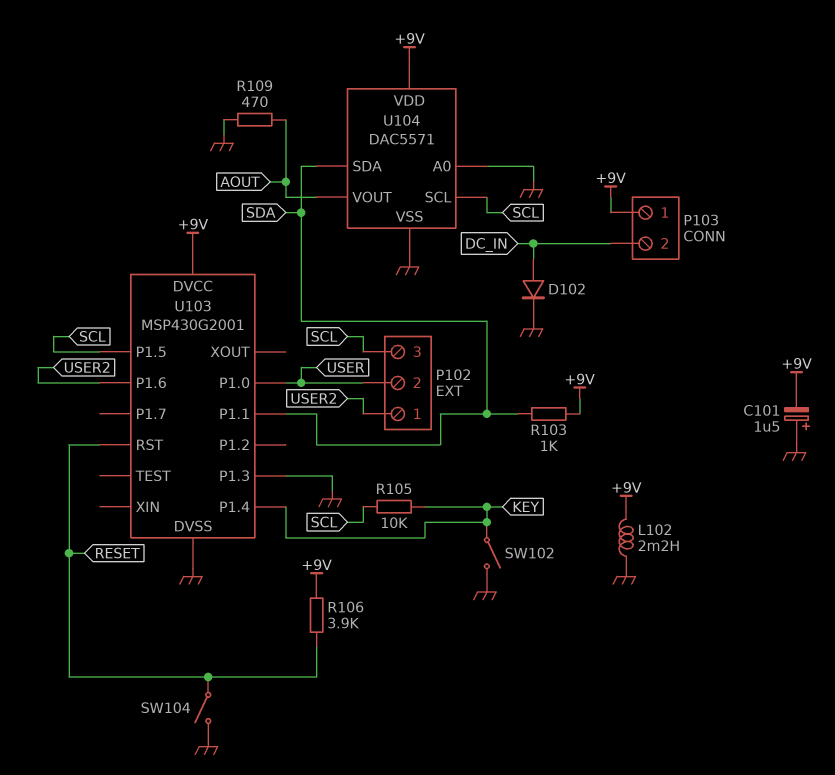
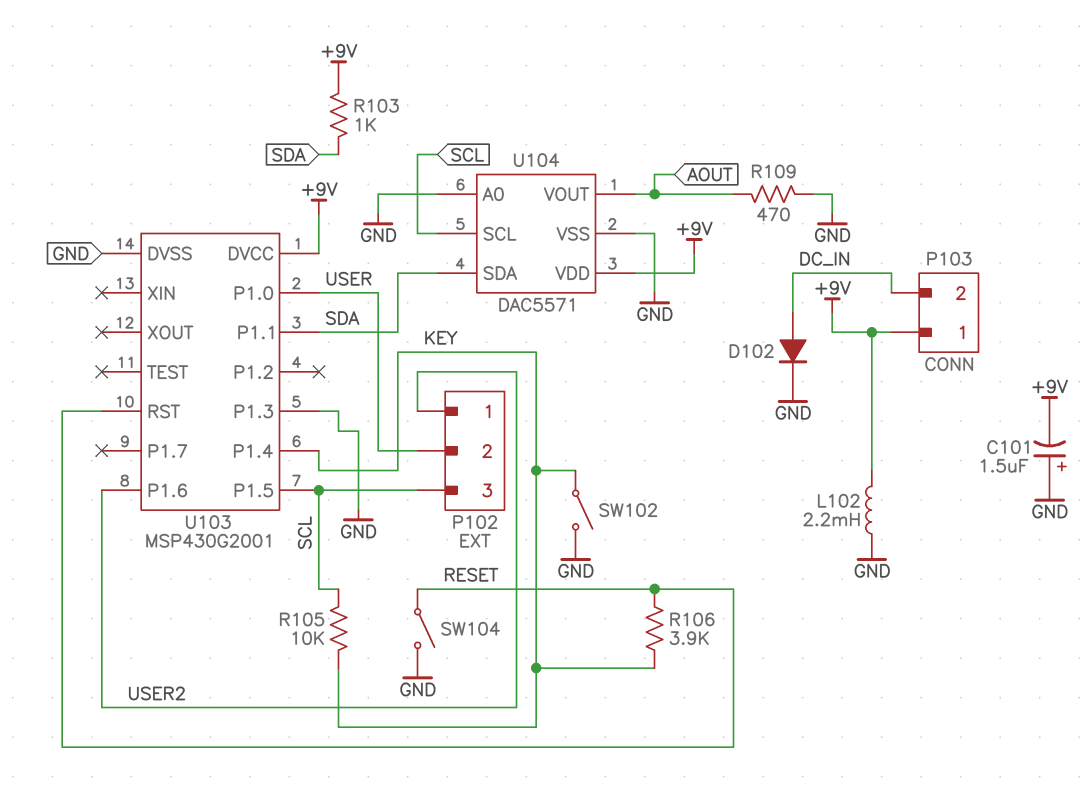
R106: 3.9k (+9V, RESET) -> 3.9k (KEY, RESET)

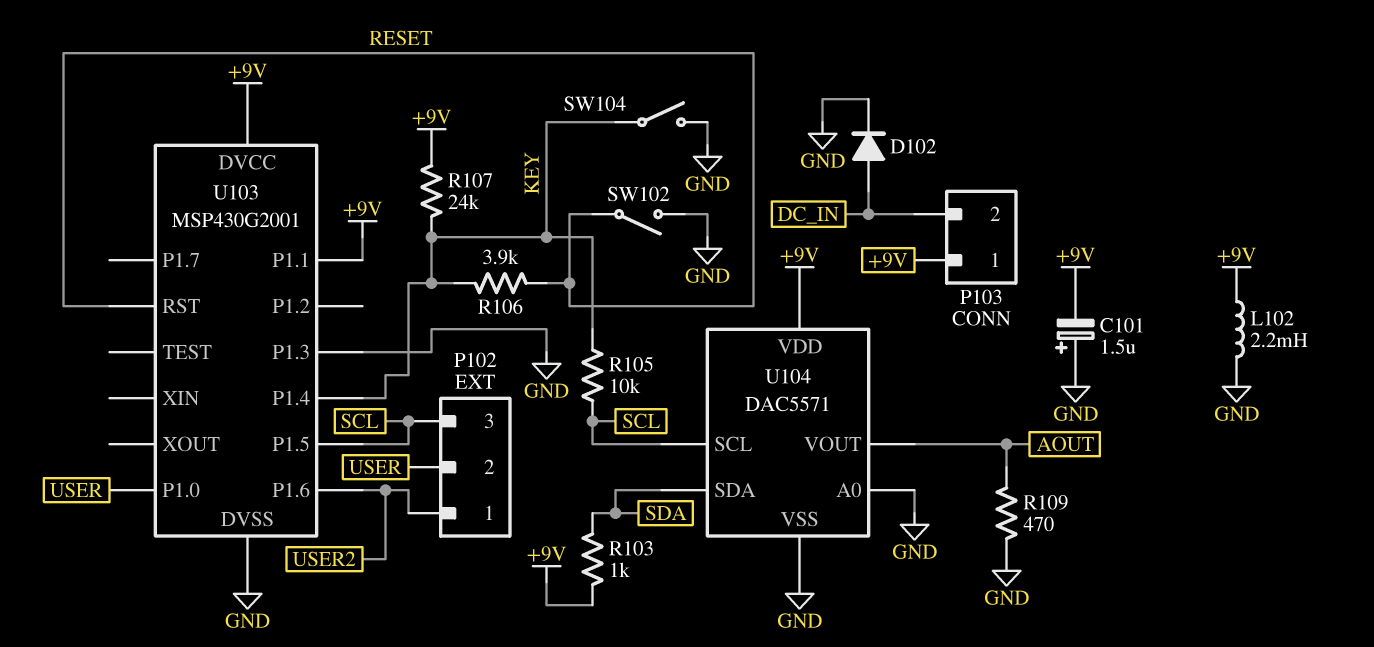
R107: none -> 24k (+9V, KEY)
SW102: switch (GND, KEY) -> switch (GND, RESET)
SW104: switch (GND, RESET) -> switch (GND, KEY)
U103 pin P1.1: SDA -> +9V

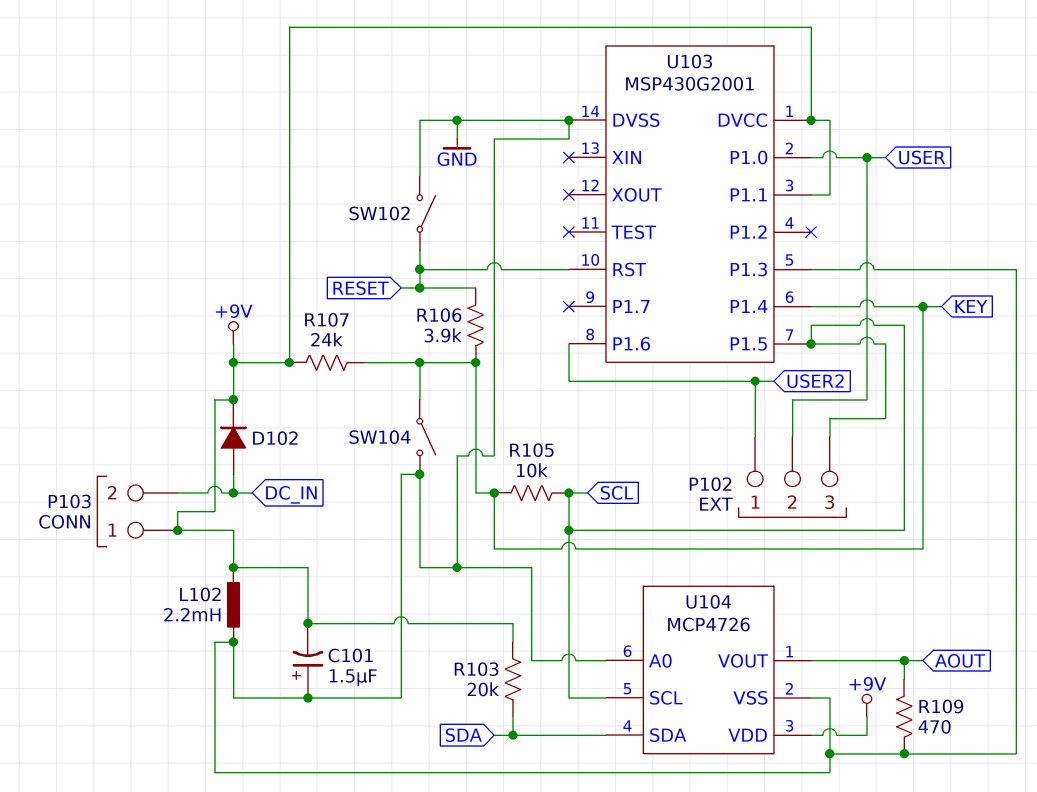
D102: diode (A DC_IN, K GND) -> diode (A DC_IN, K +9V)
R103: 1k (+9V, SDA) -> 20k (+9V, SDA)
U104: DAC5571 -> MCP4726

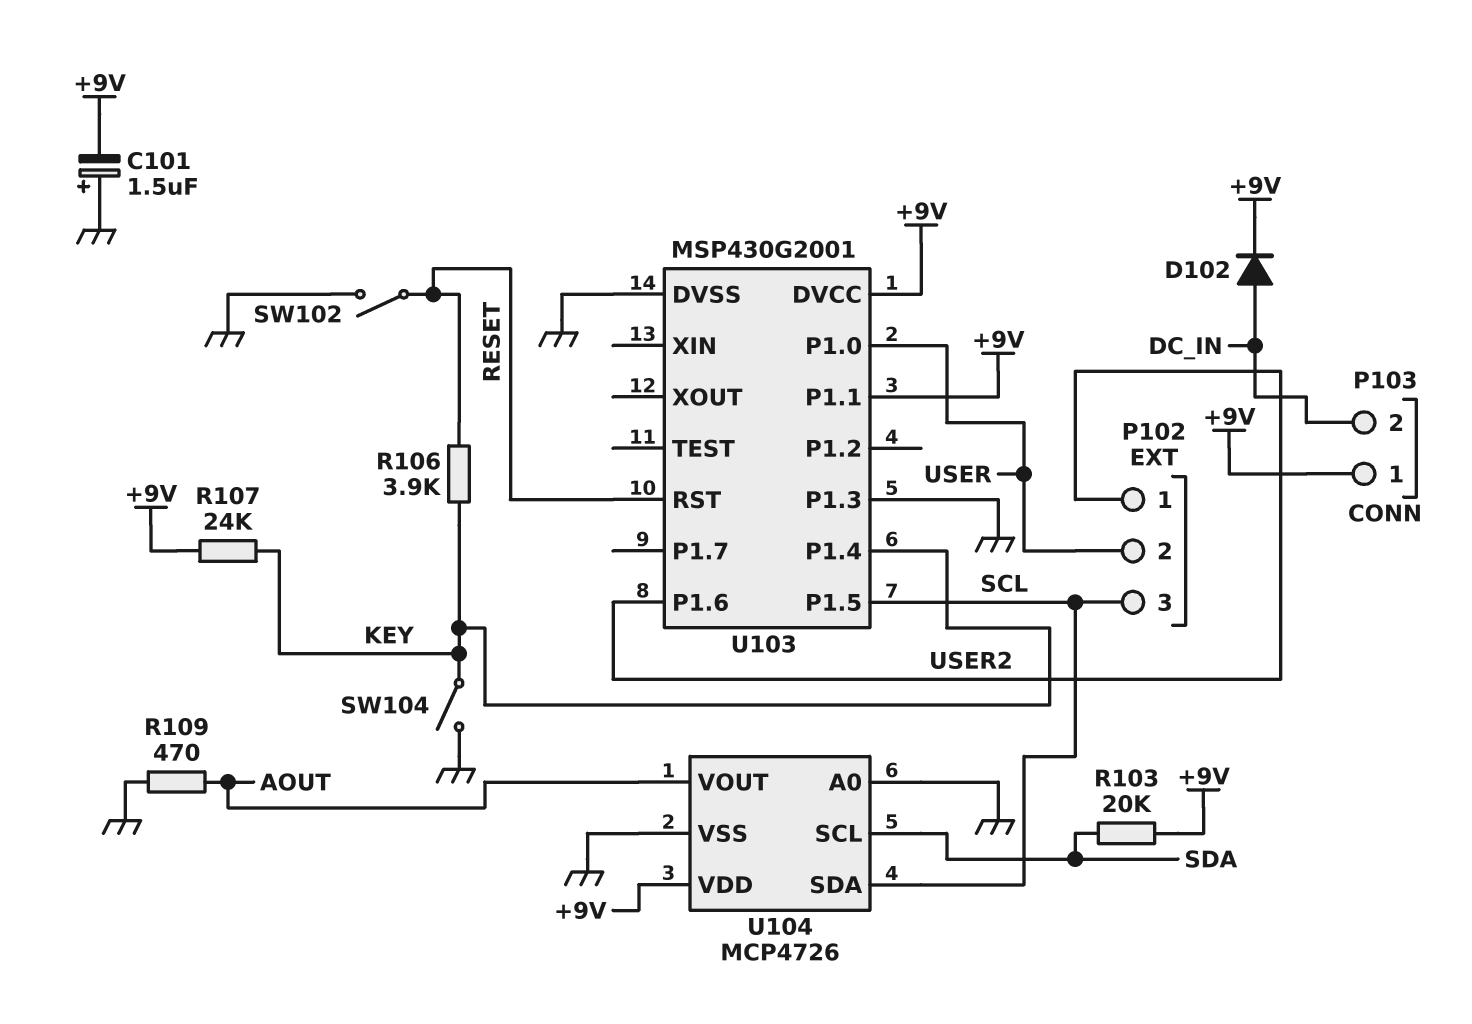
L102: 2.2mH (+9V, GND) -> none
R105: 10k (KEY, SCL) -> none
U104 pin SCL: SCL -> SDA
U104 pin SDA: SDA -> SCL

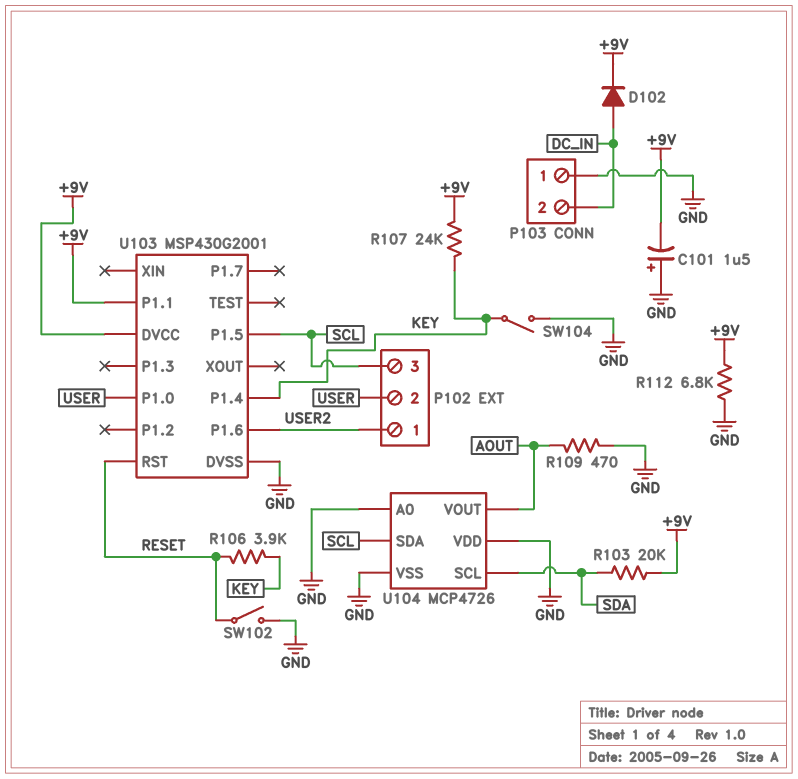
P103 pin 1: +9V -> GND
R112: none -> 6.8k (+9V, GND)
U103 pin P1.3: GND -> none
U104 pin VDD: +9V -> GND

